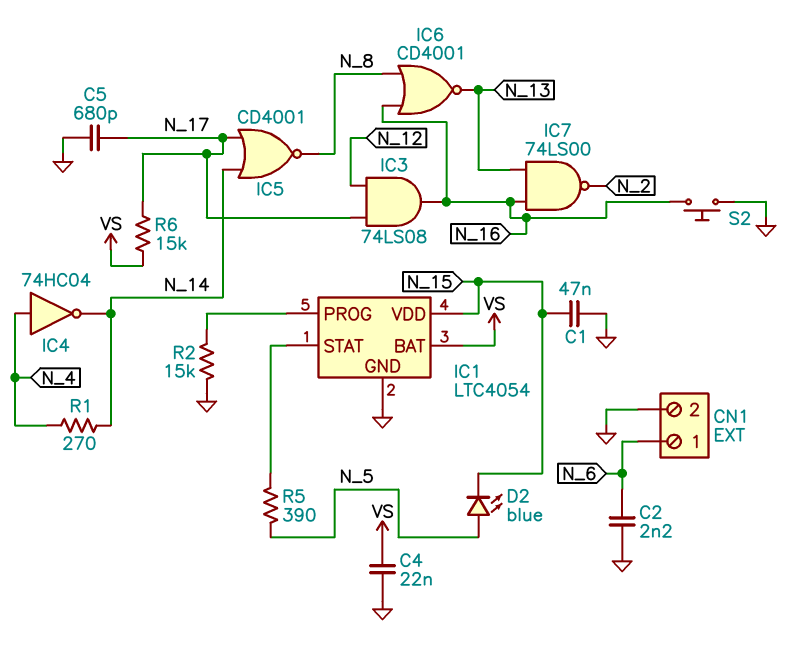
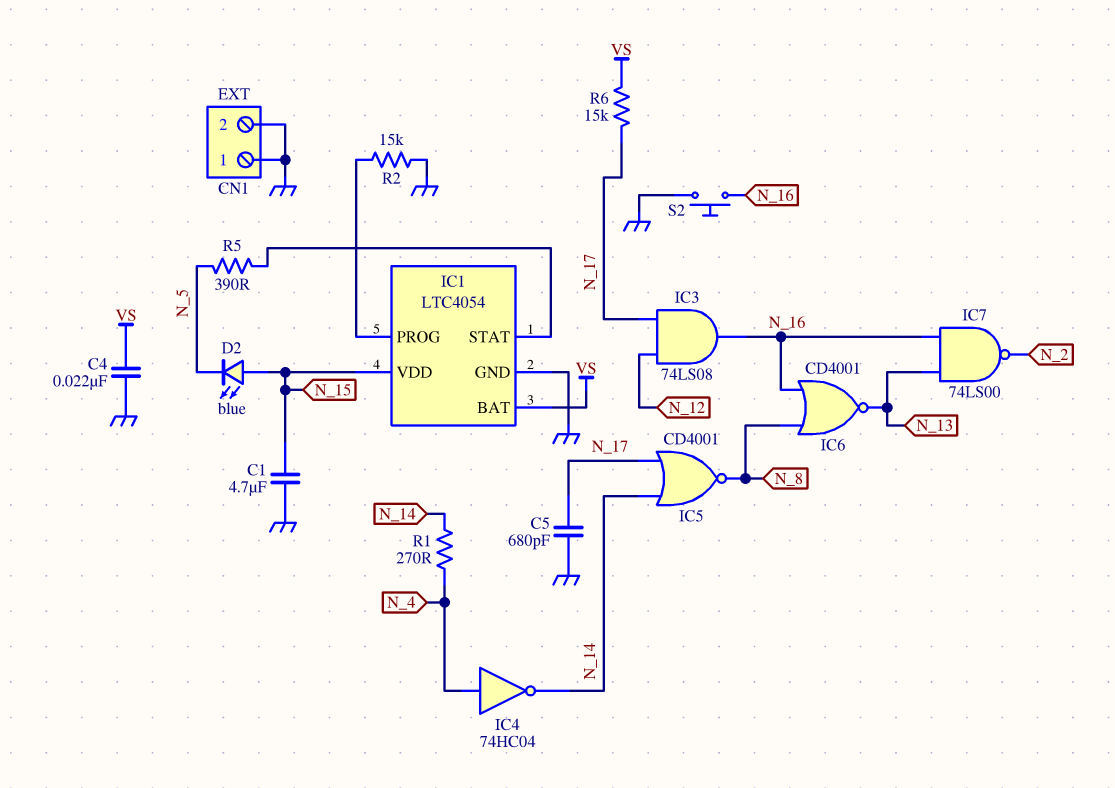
C1: 47nF (GND, N_15) -> 4.7uF (GND, N_15)
C2: 2.2nF (GND, N_6) -> none
CN1 pin 1: N_6 -> GND
D2: LED blue (A N_5, K N_15) -> LED blue (A N_15, K N_5)

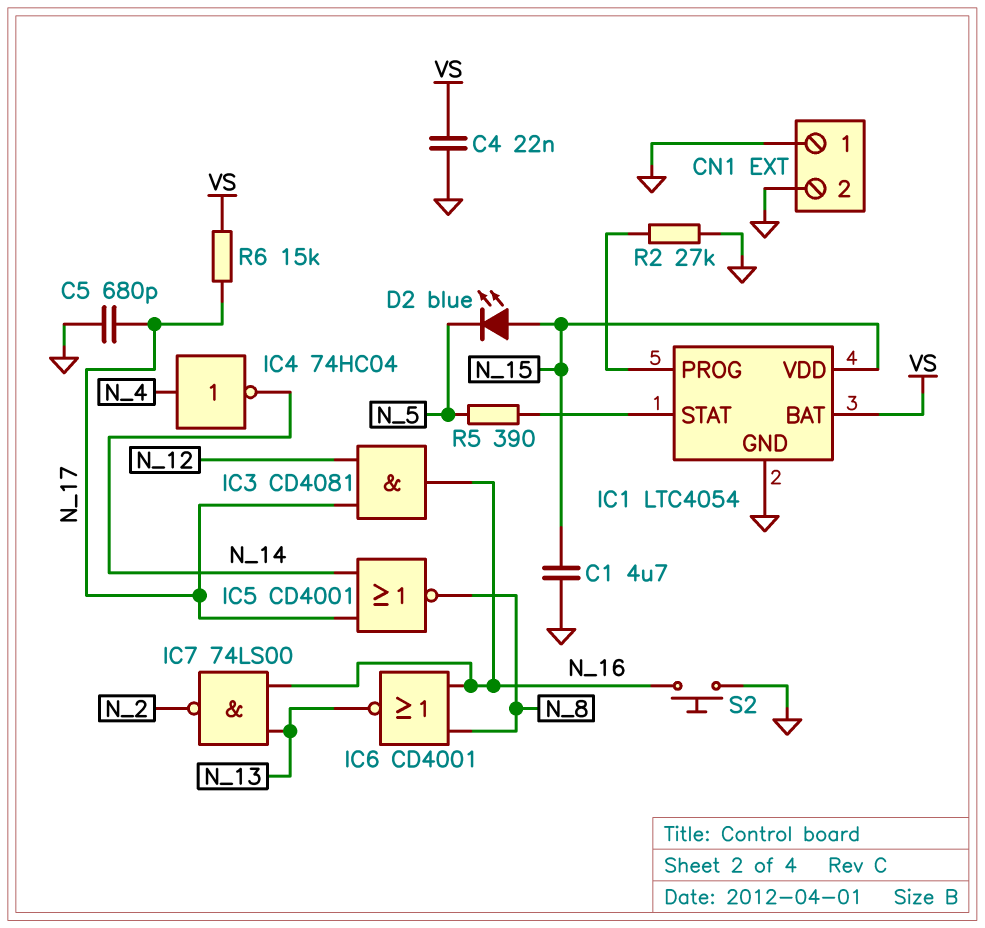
IC3: AND 74LS08 (in N_12, in N_17, out N_16) -> AND CD4081 (in N_12, in N_17, out N_16)
R1: 270 (N_4, N_14) -> none
R2: 15k (GND, IC1/PROG) -> 27k (GND, IC1/PROG)

